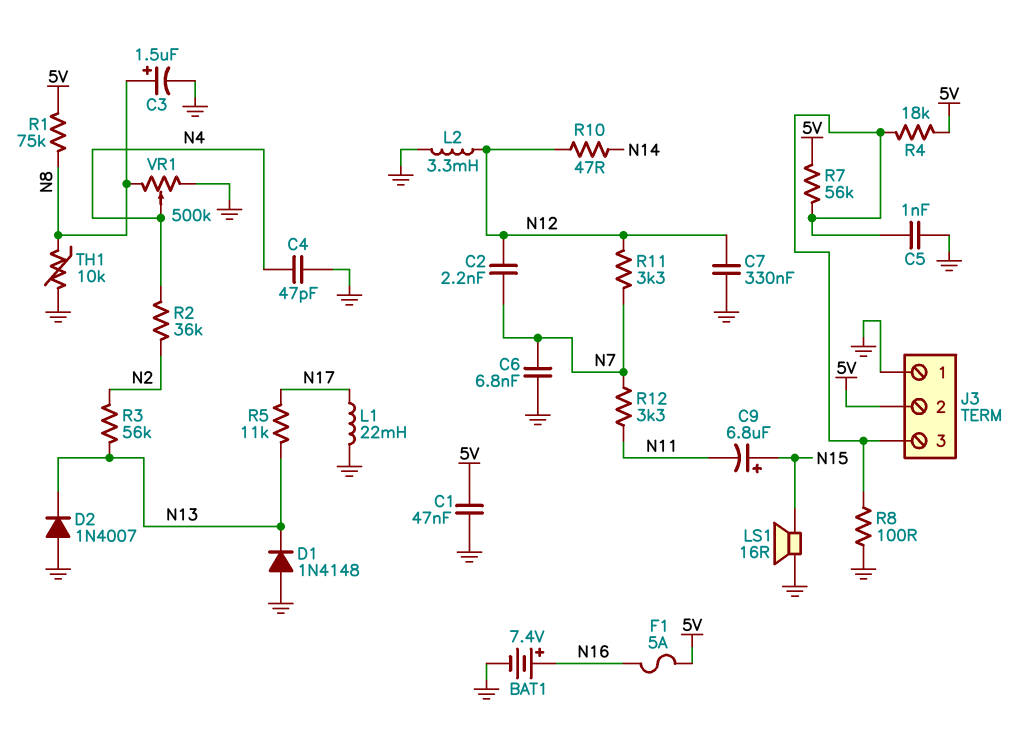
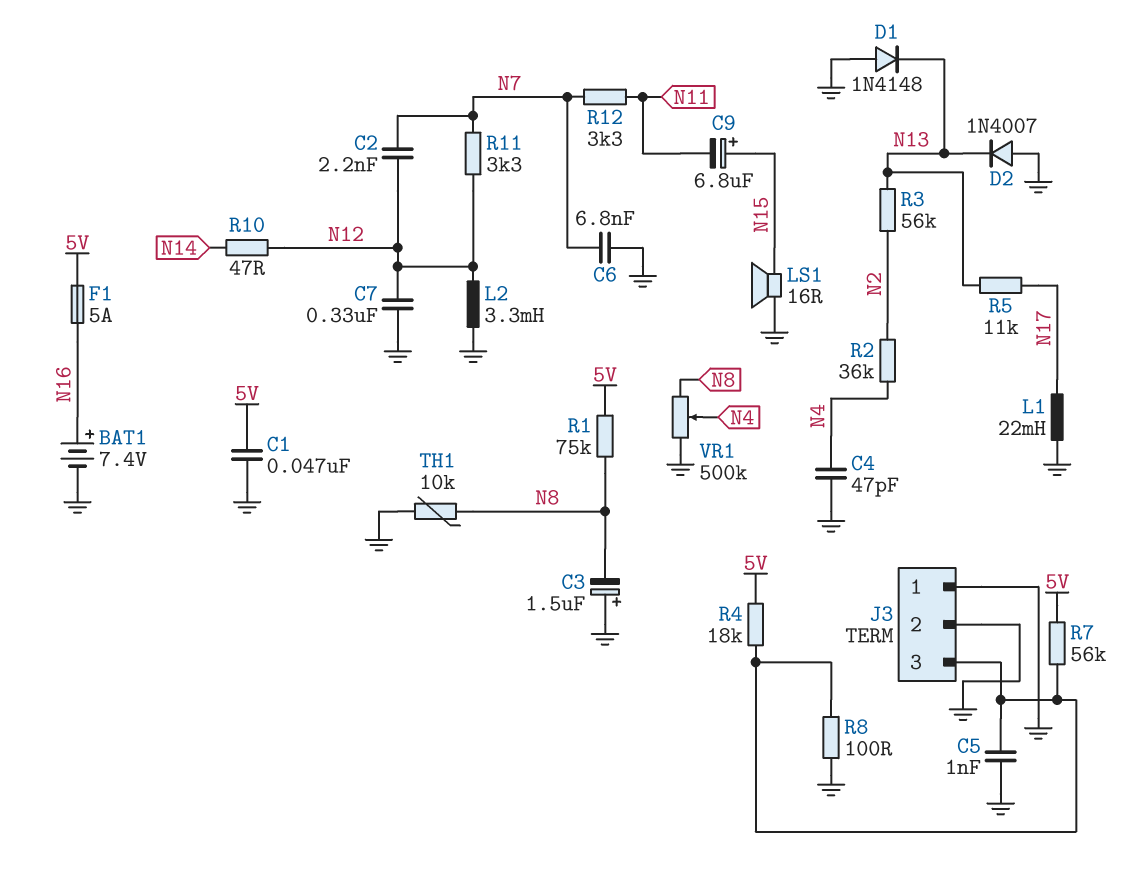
C3: 1.5uF (plus N8, minus GND) -> 1.5uF (plus GND, minus N8)
J3 pin 2: 5V -> GND

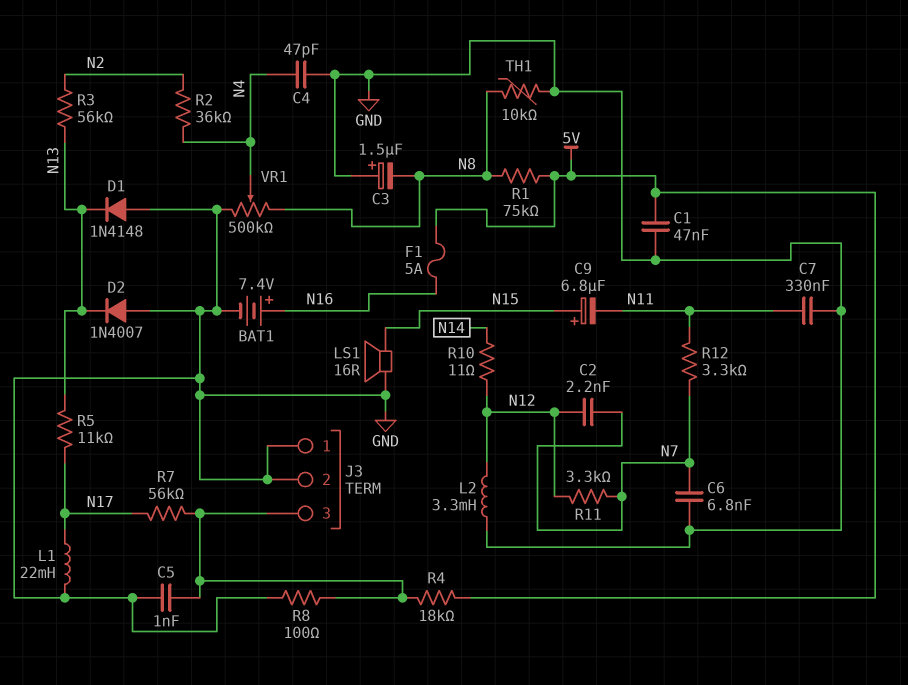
C7: 330nF (GND, N12) -> 330nF (GND, N11)
R7: 56k (5V, J3/3) -> 56k (J3/3, N17)
R10: 47 (N12, N14) -> 11 (N12, N14)

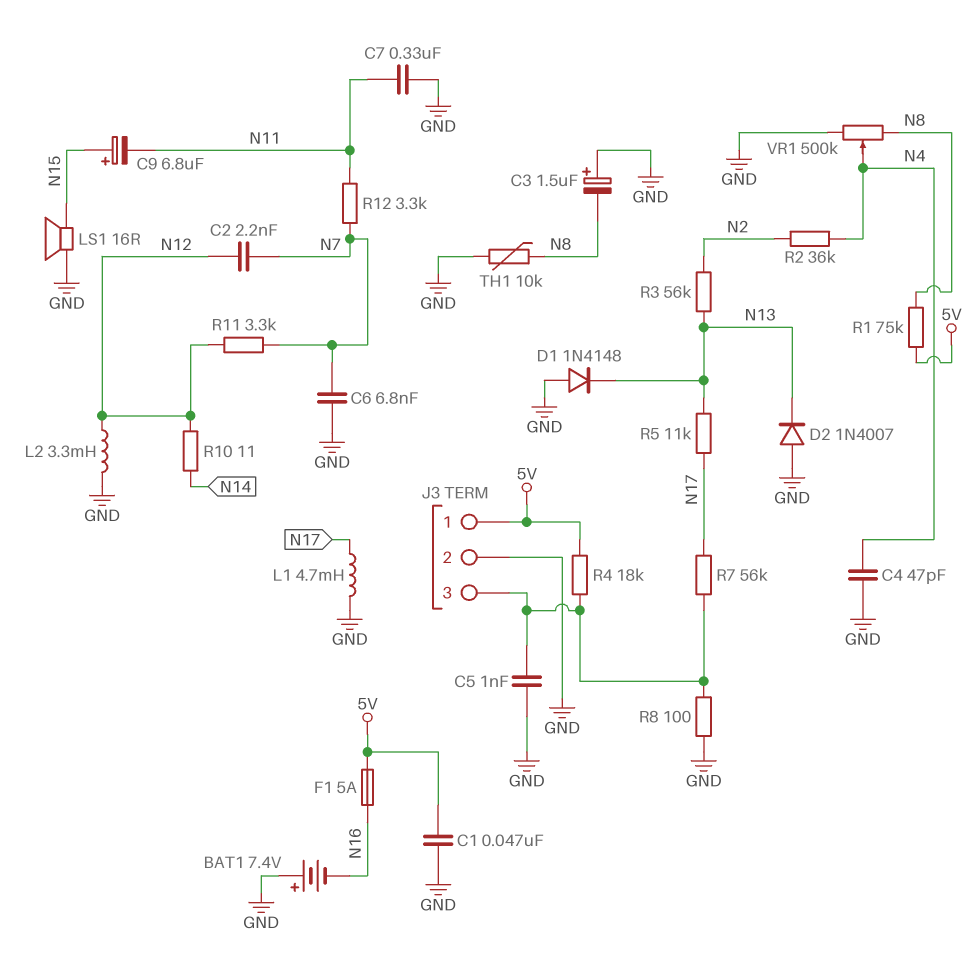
BAT1: 7.4V (plus N16, minus GND) -> 7.4V (plus GND, minus N16)
J3 pin 1: GND -> 5V
L1: 22mH (GND, N17) -> 4.7mH (GND, N17)

